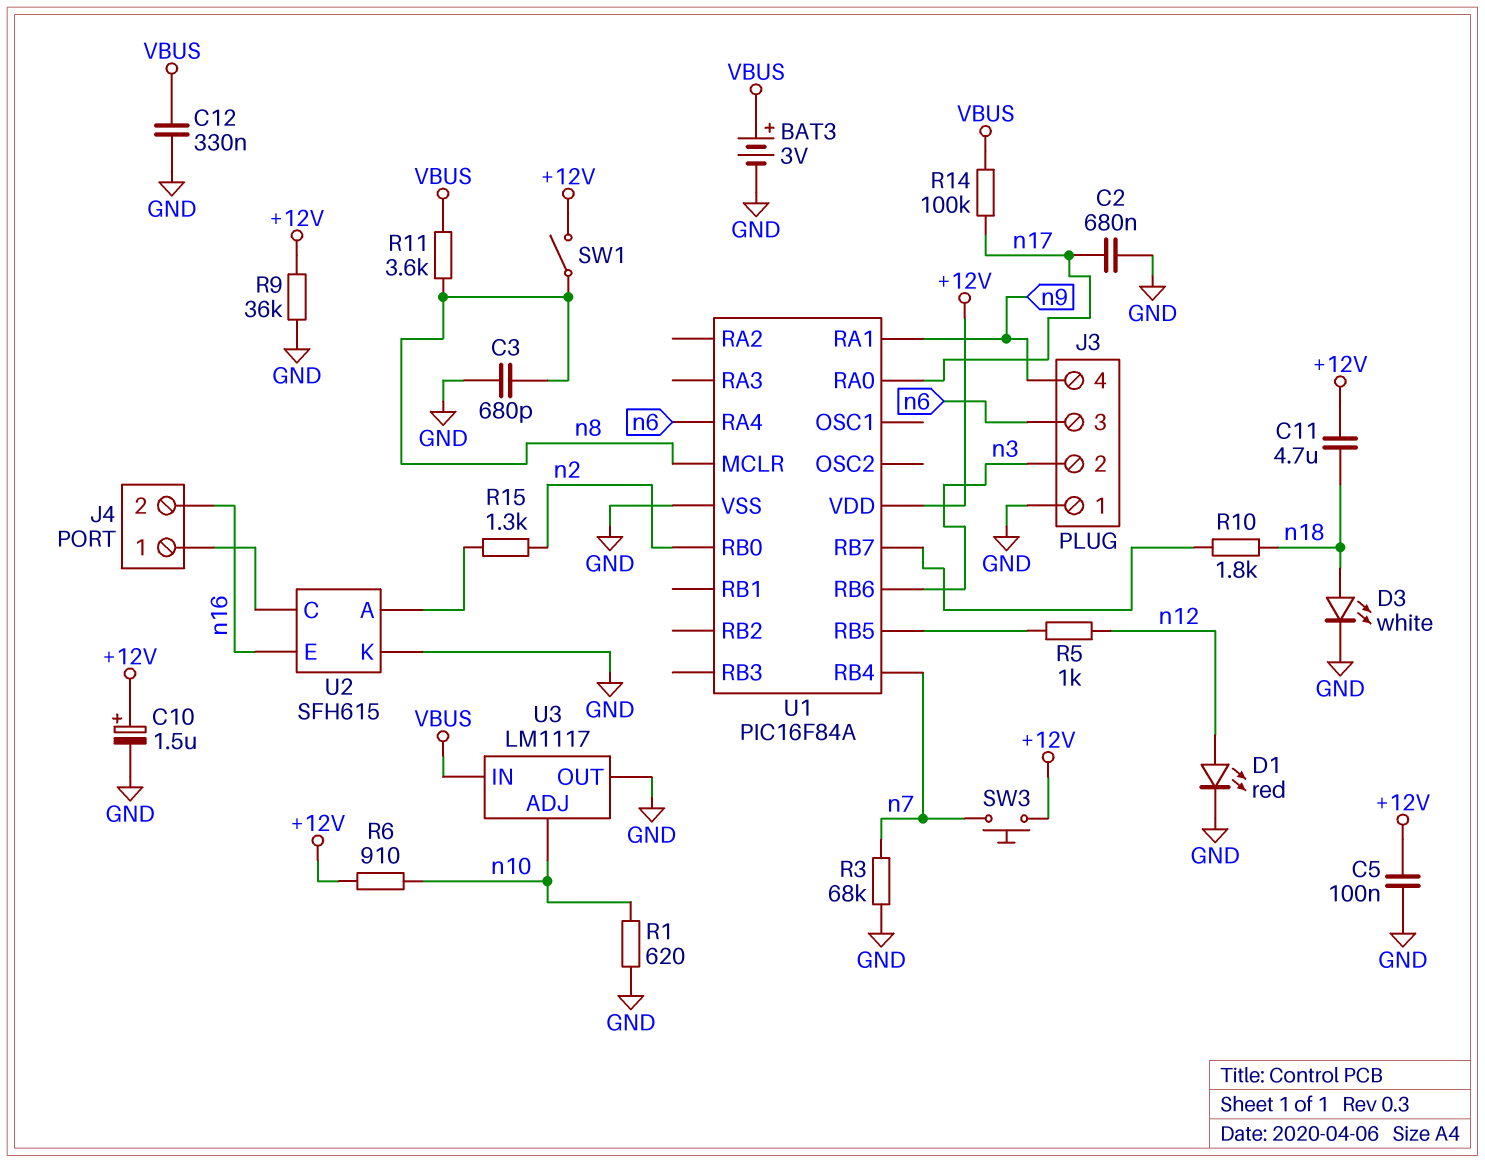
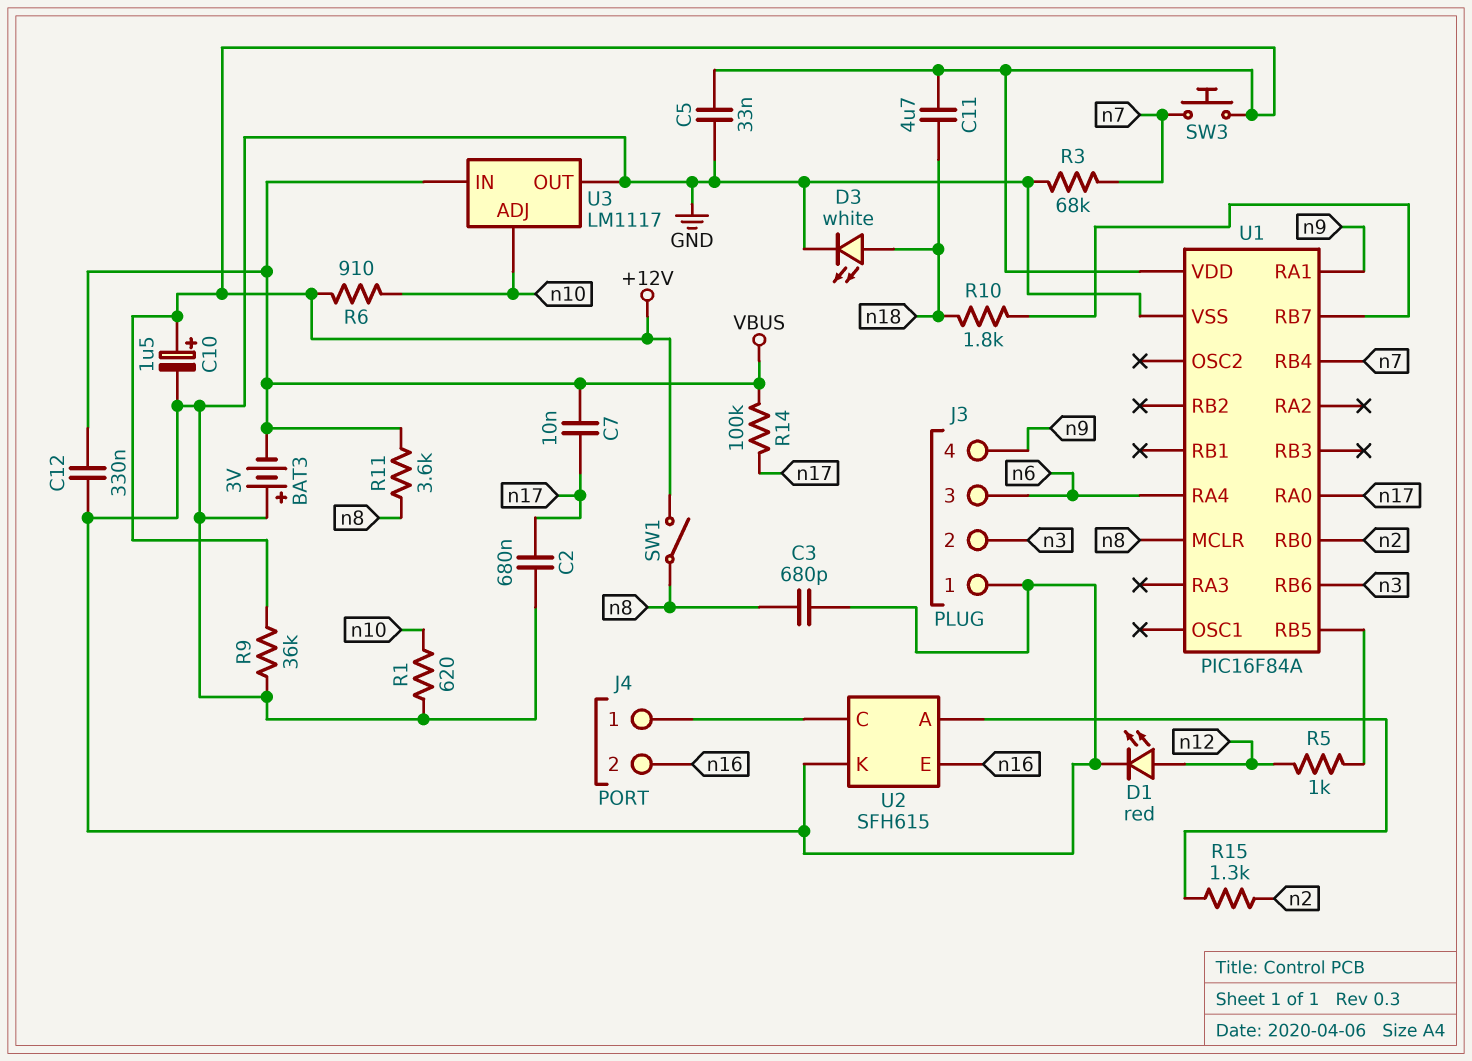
BAT3: 3V (plus VBUS, minus GND) -> 3V (plus GND, minus VBUS)
C5: 100nF (+12V, GND) -> 33nF (+12V, GND)
C7: none -> 10nF (VBUS, n17)

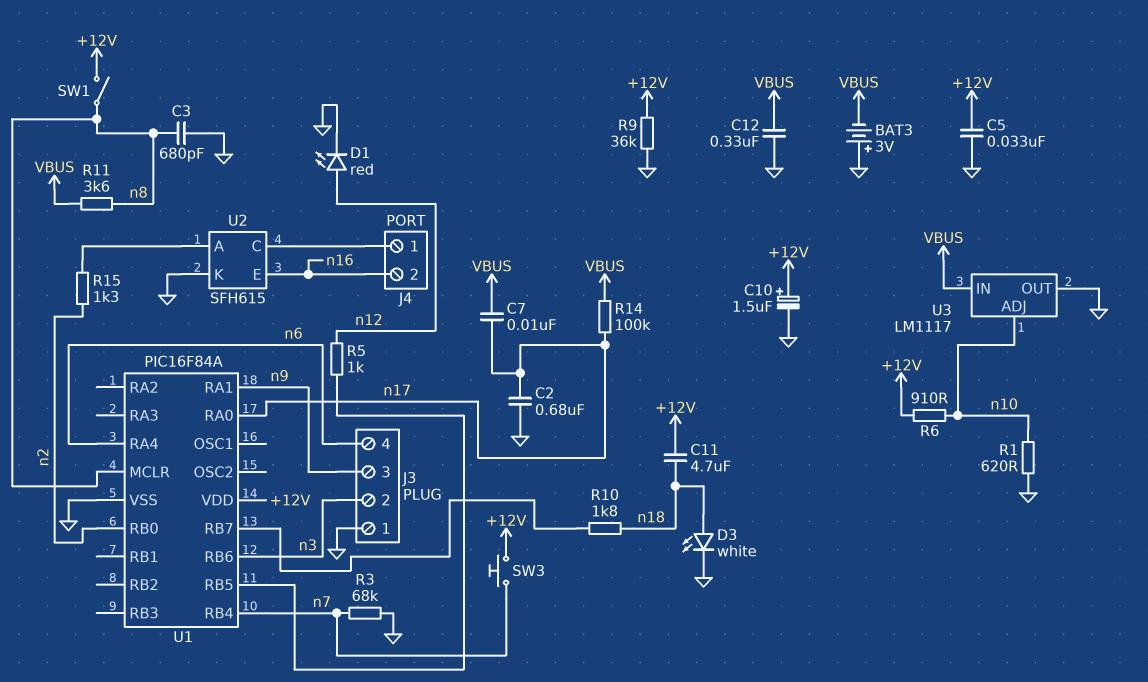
J3 pin 3: n6 -> n9
J3 pin 4: n9 -> n6

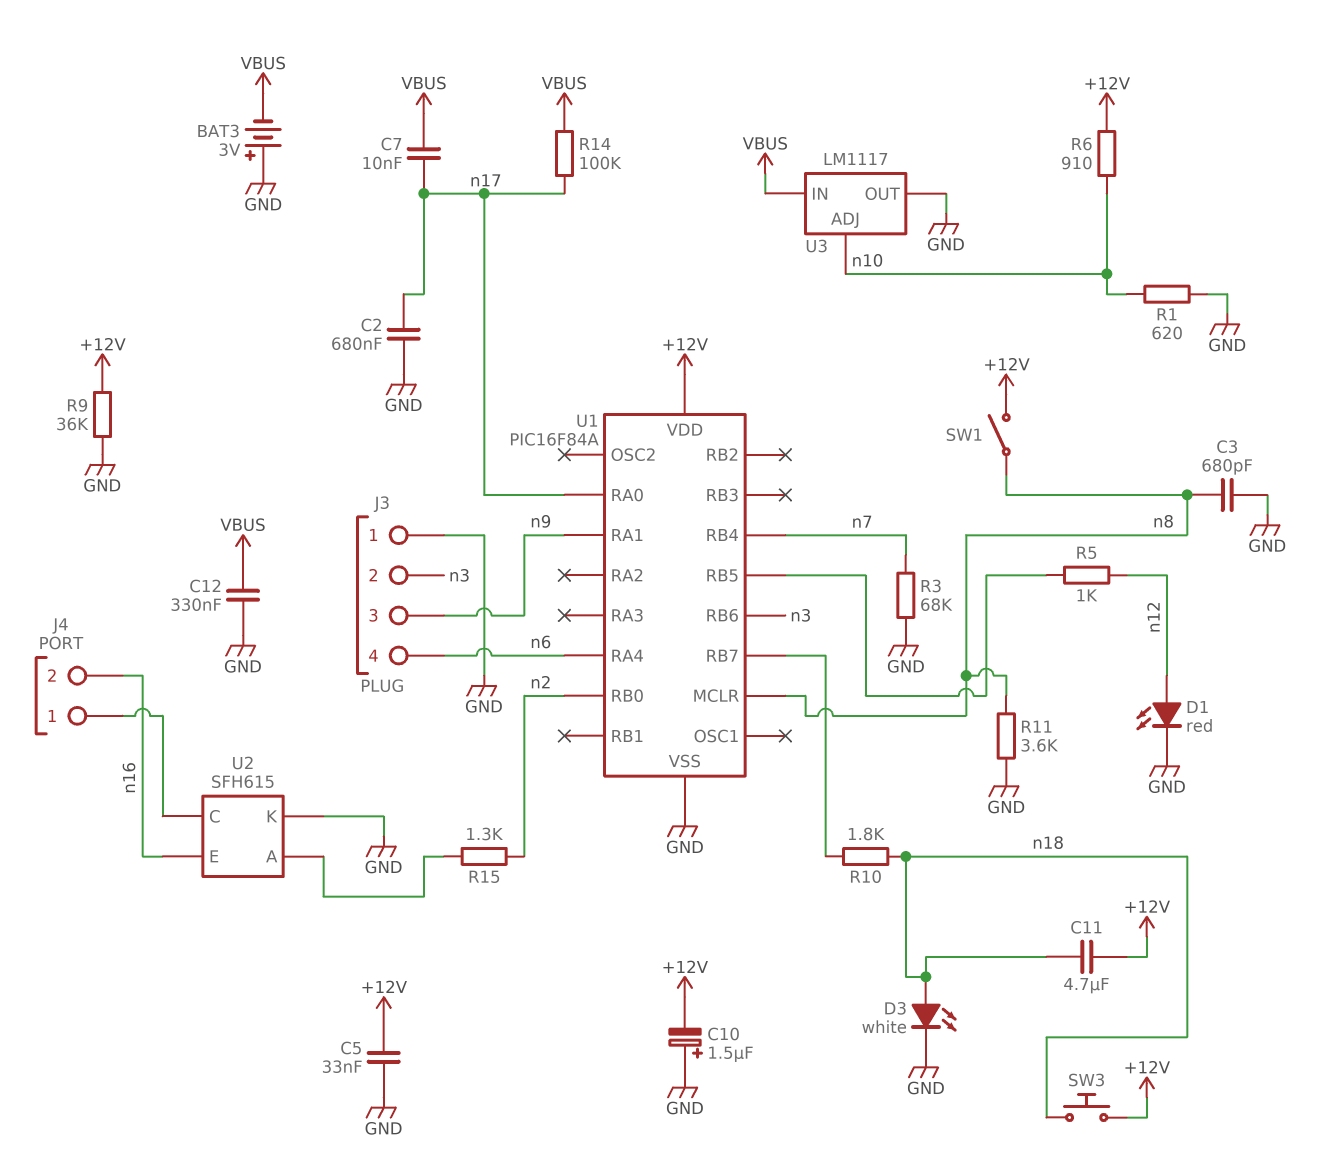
C10: 1.5uF (plus +12V, minus GND) -> 1.5uF (plus GND, minus +12V)
R11: 3.6k (VBUS, n8) -> 3.6k (GND, n8)
SW3: button (+12V, n7) -> button (+12V, n18)

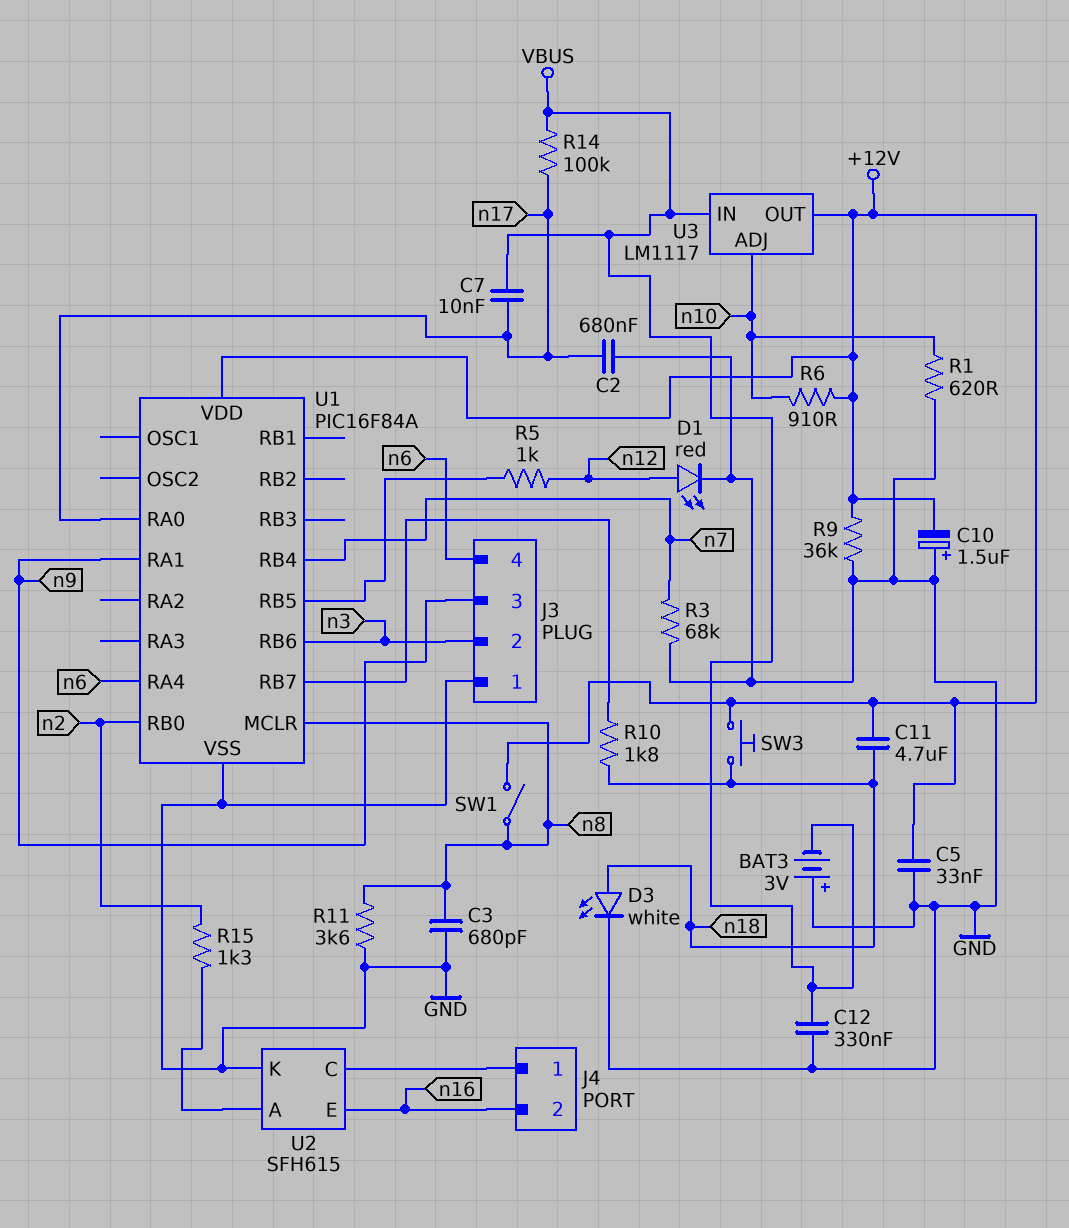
U3 pin OUT: GND -> +12V

